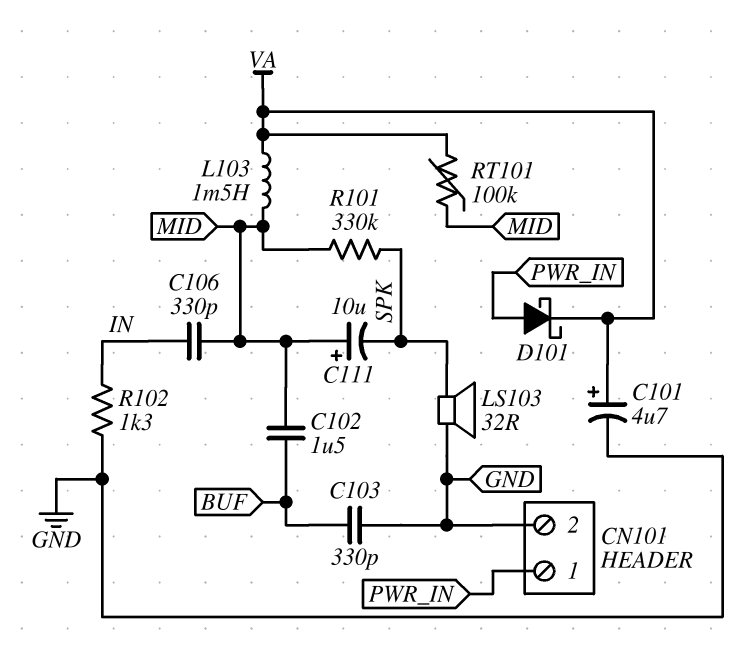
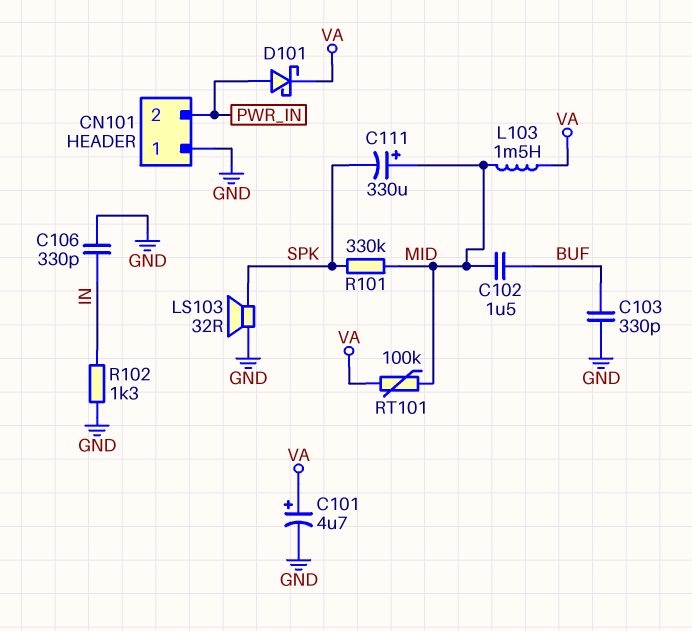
C106: 330pF (IN, MID) -> 330pF (GND, IN)
C111: 10uF (plus MID, minus SPK) -> 330uF (plus MID, minus SPK)
CN101 pin 1: PWR_IN -> GND
CN101 pin 2: GND -> PWR_IN

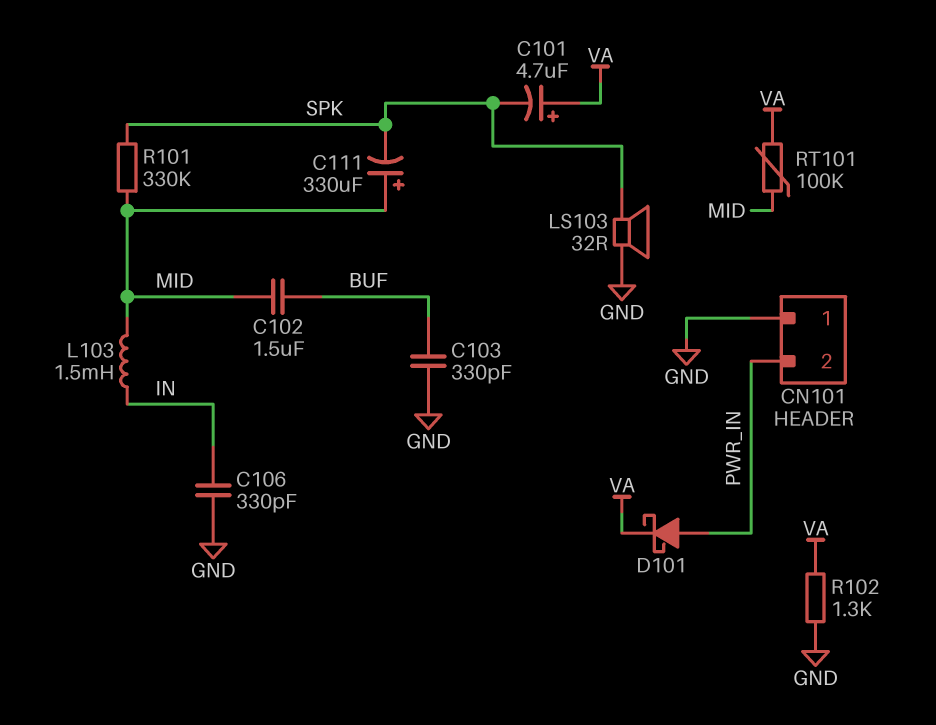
C101: 4.7uF (plus VA, minus GND) -> 4.7uF (plus VA, minus SPK)
L103: 1.5mH (MID, VA) -> 1.5mH (IN, MID)
R102: 1.3k (GND, IN) -> 1.3k (GND, VA)

